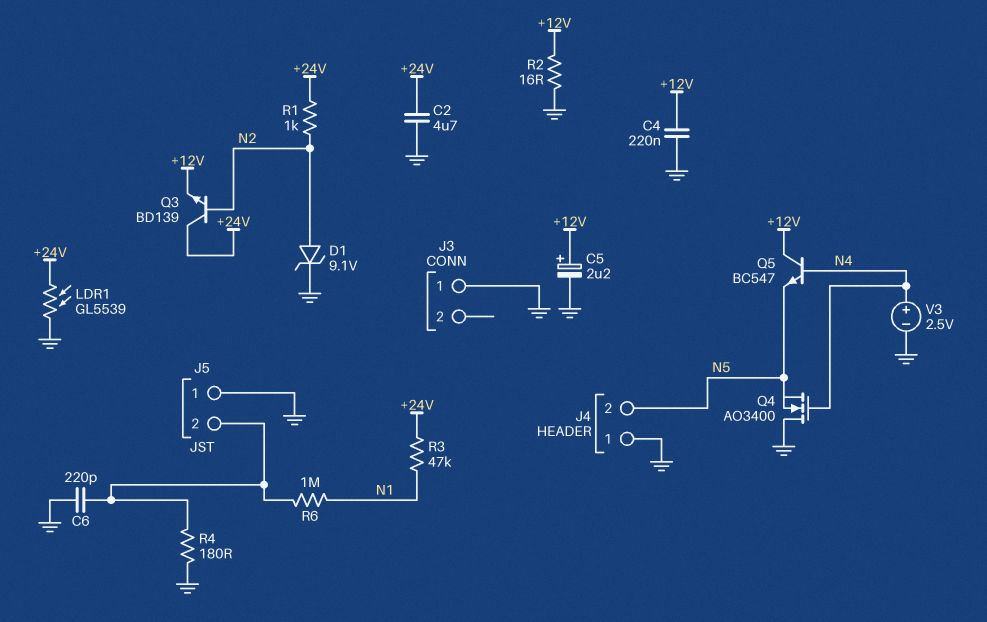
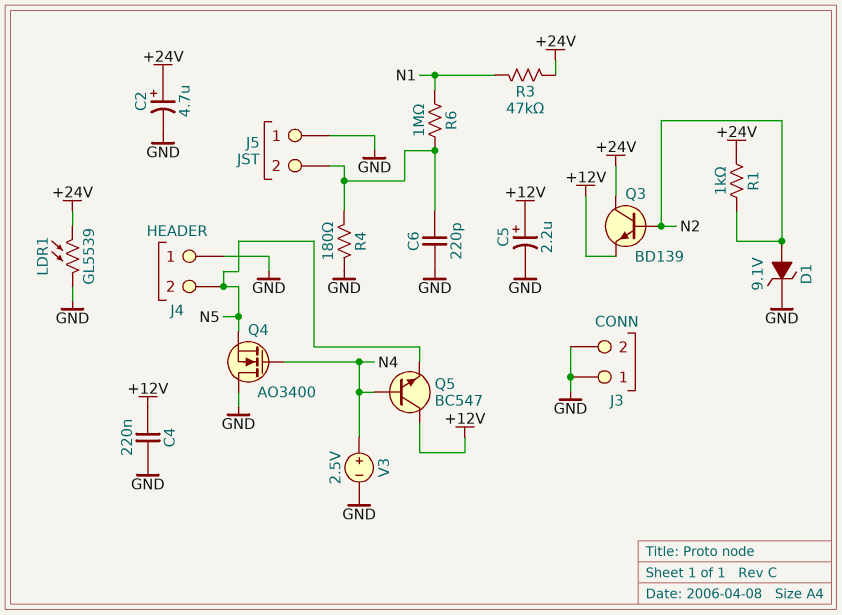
C2: 4.7uF (+24V, GND) -> 4.7uF (plus +24V, minus GND)
J3 pin 2: none -> GND
R2: 16 (+12V, GND) -> none

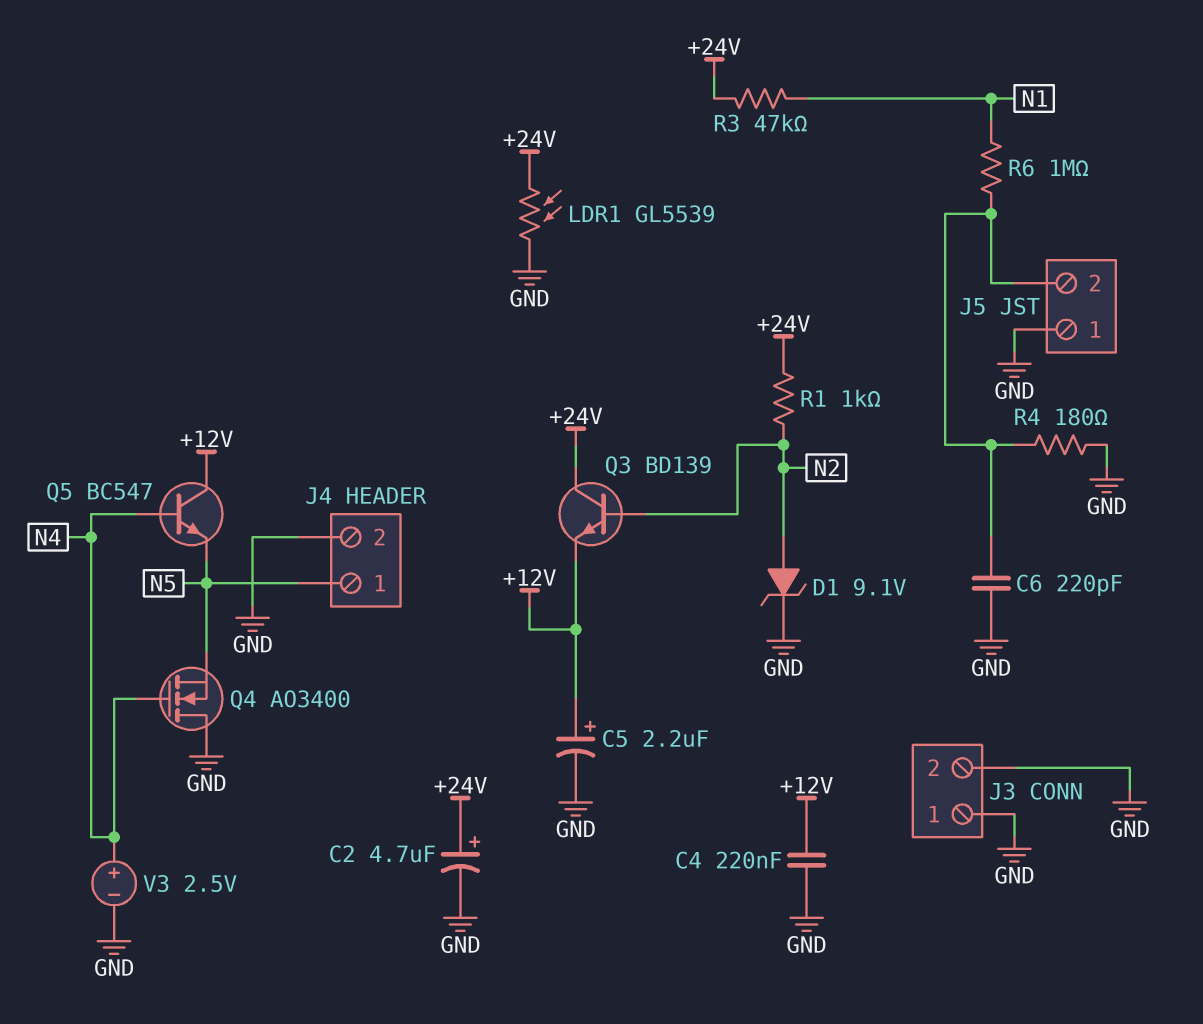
J4 pin 1: GND -> N5
J4 pin 2: N5 -> GND

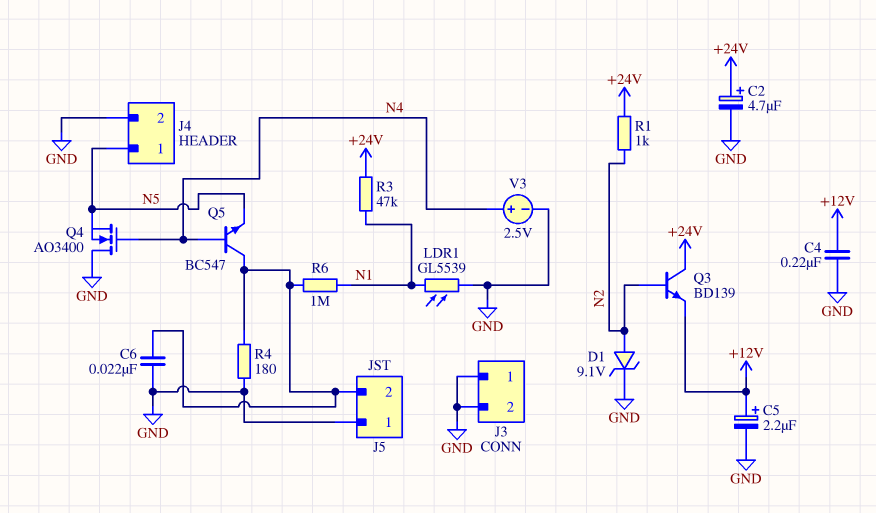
C6: 220pF (GND, J5/2) -> 22nF (GND, J5/2)
LDR1: GL5539 (+24V, GND) -> GL5539 (GND, N1)
Q5: NPN BC547 (B N4, C +12V, E N5) -> NPN BC547 (B N4, C J5/2, E N5)

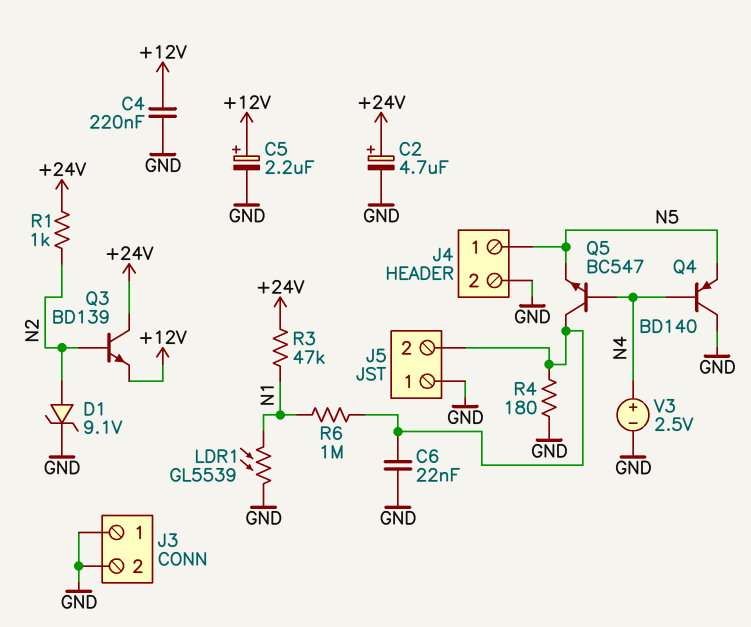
Q4: NMOS AO3400 (G N4, D GND, S N5) -> PNP BD140 (B N4, C GND, E N5)

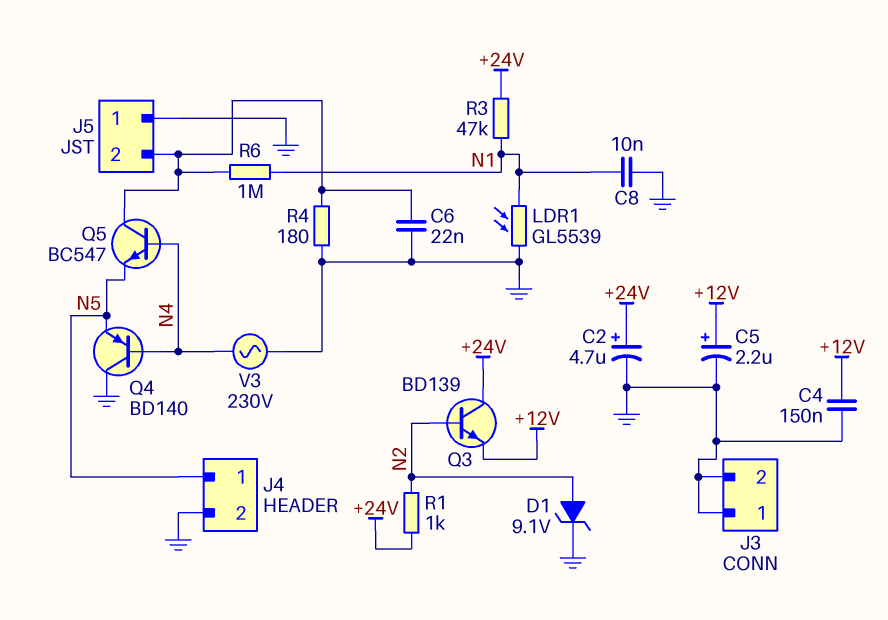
C4: 220nF (+12V, GND) -> 150nF (+12V, GND)
C8: none -> 10nF (GND, N1)
V3: 2.5V (plus N4, minus GND) -> AC 230V (GND, N4)

